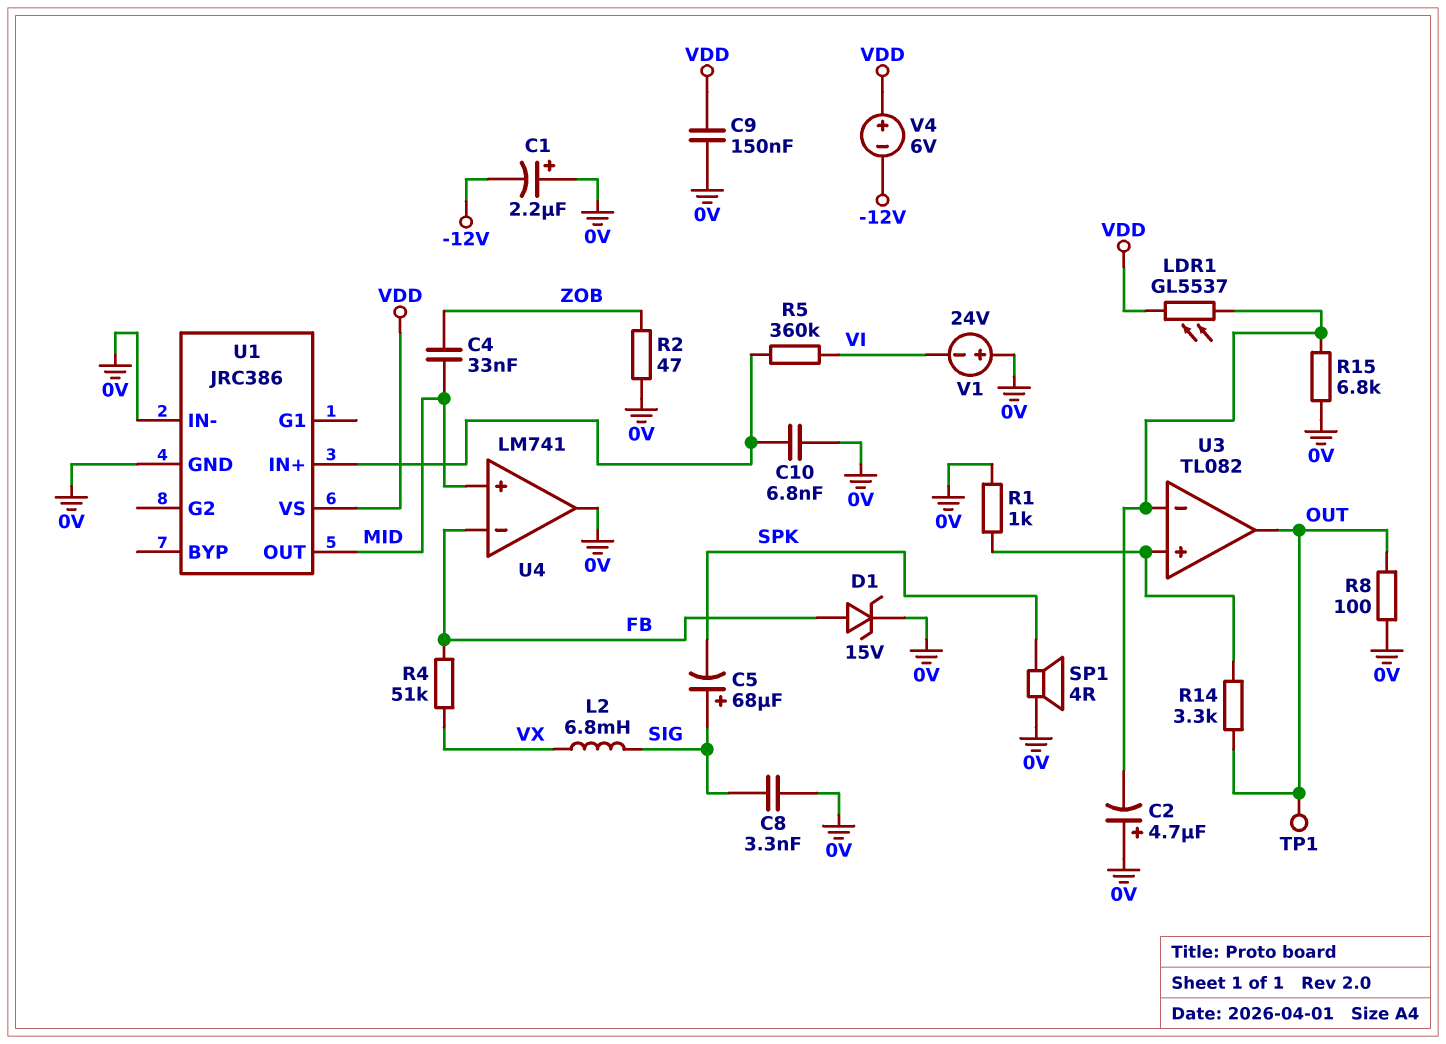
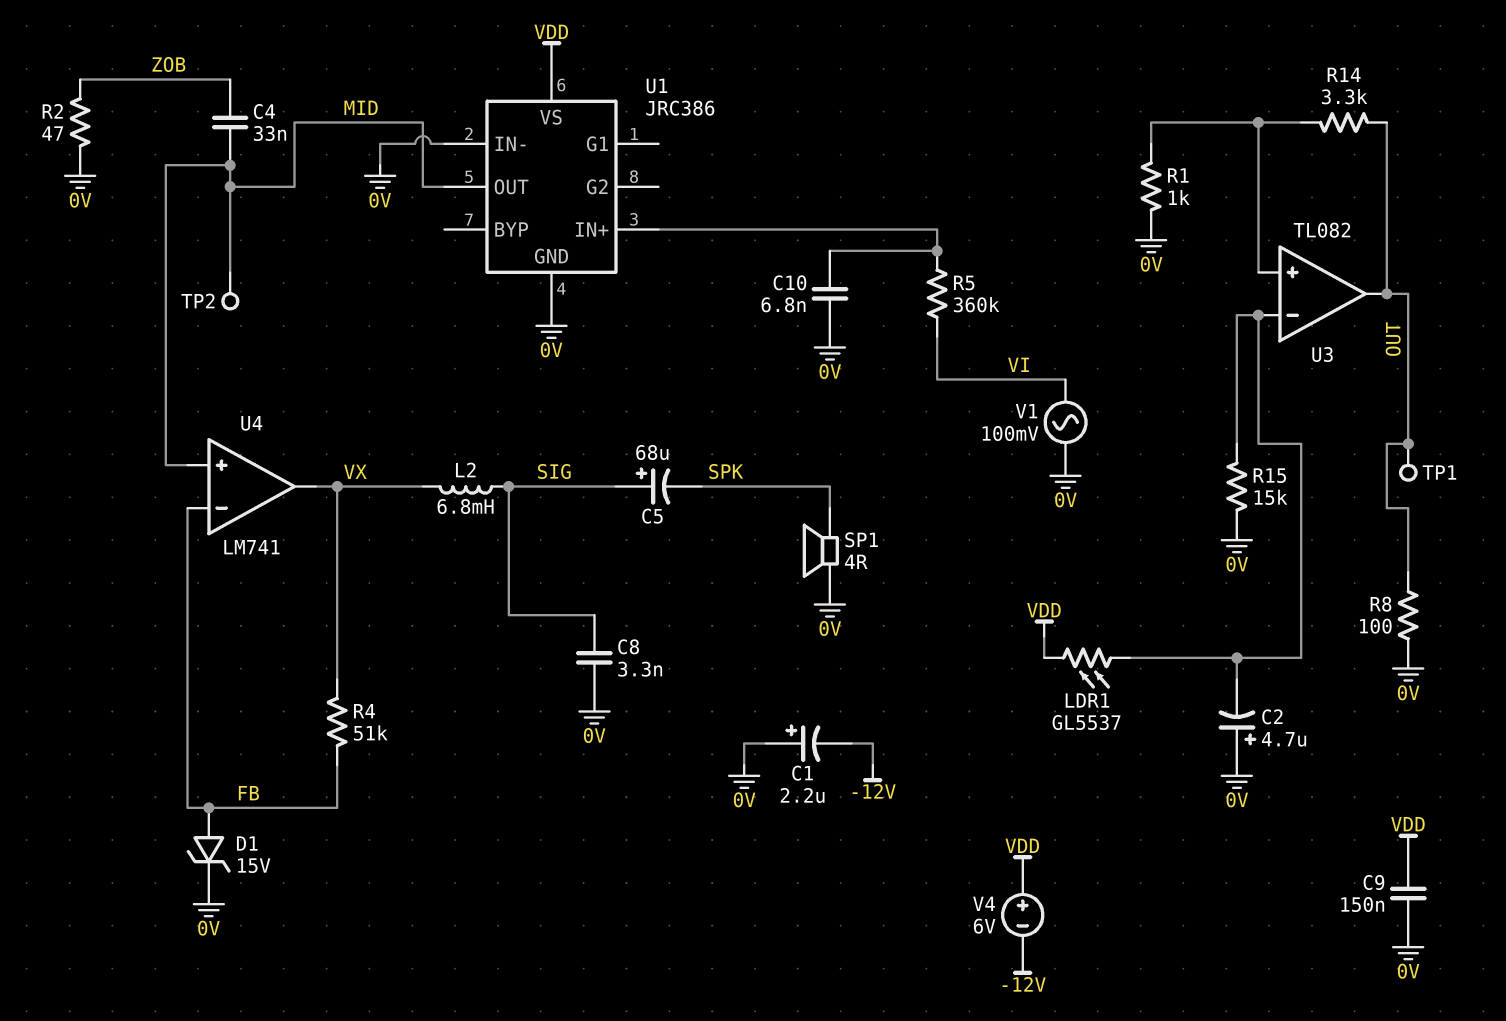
R15: 6.8k (0V, U3/in-) -> 15k (0V, U3/in-)
TP2: none -> test point (MID)
U4 pin out: 0V -> VX
V1: 24V (plus 0V, minus VI) -> AC 100mV (0V, VI)

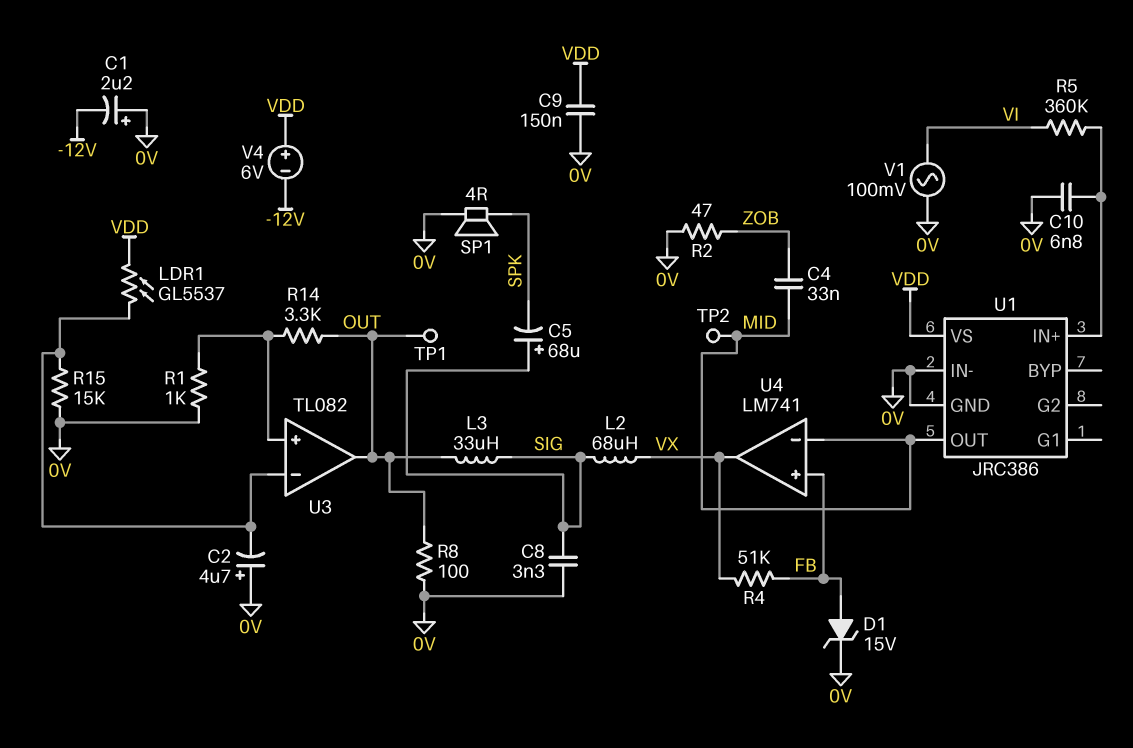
L2: 6.8mH (SIG, VX) -> 68uH (SIG, VX)
L3: none -> 33uH (OUT, SIG)
U4 pin in+: MID -> FB
U4 pin in-: FB -> MID

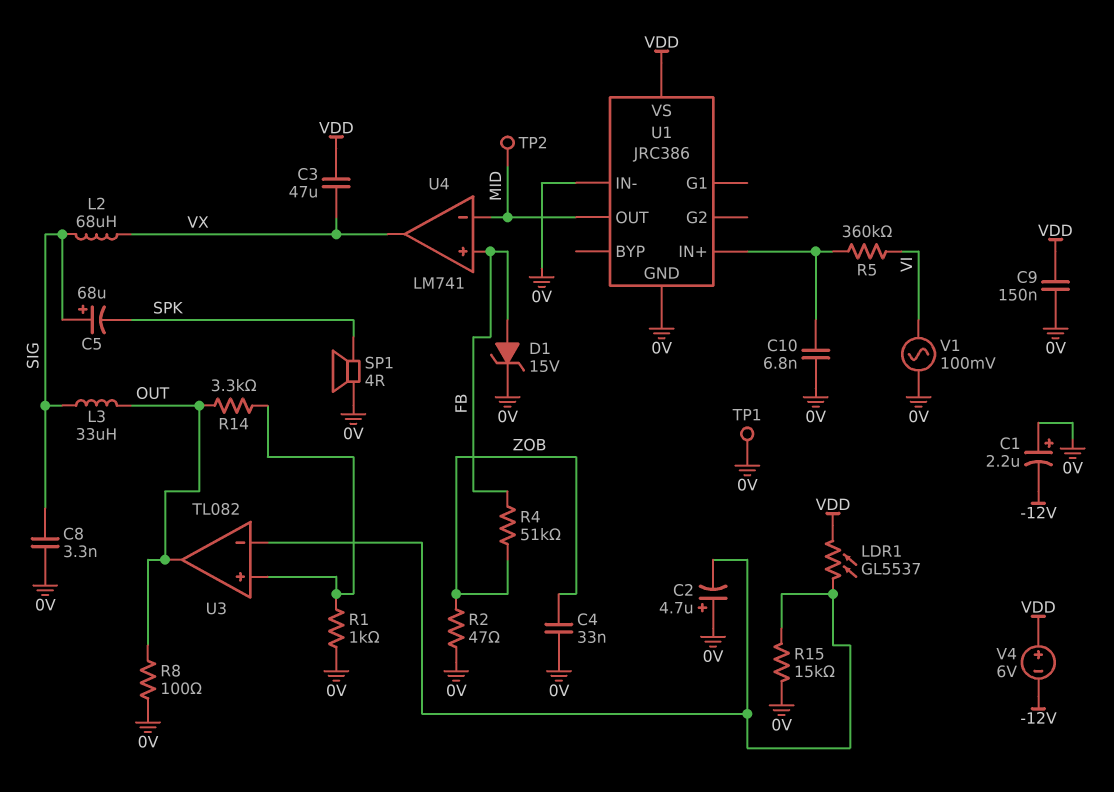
C3: none -> 47uF (VDD, VX)
C4: 33nF (MID, ZOB) -> 33nF (0V, ZOB)
R4: 51k (FB, VX) -> 51k (FB, ZOB)
TP1: test point (OUT) -> test point (0V)

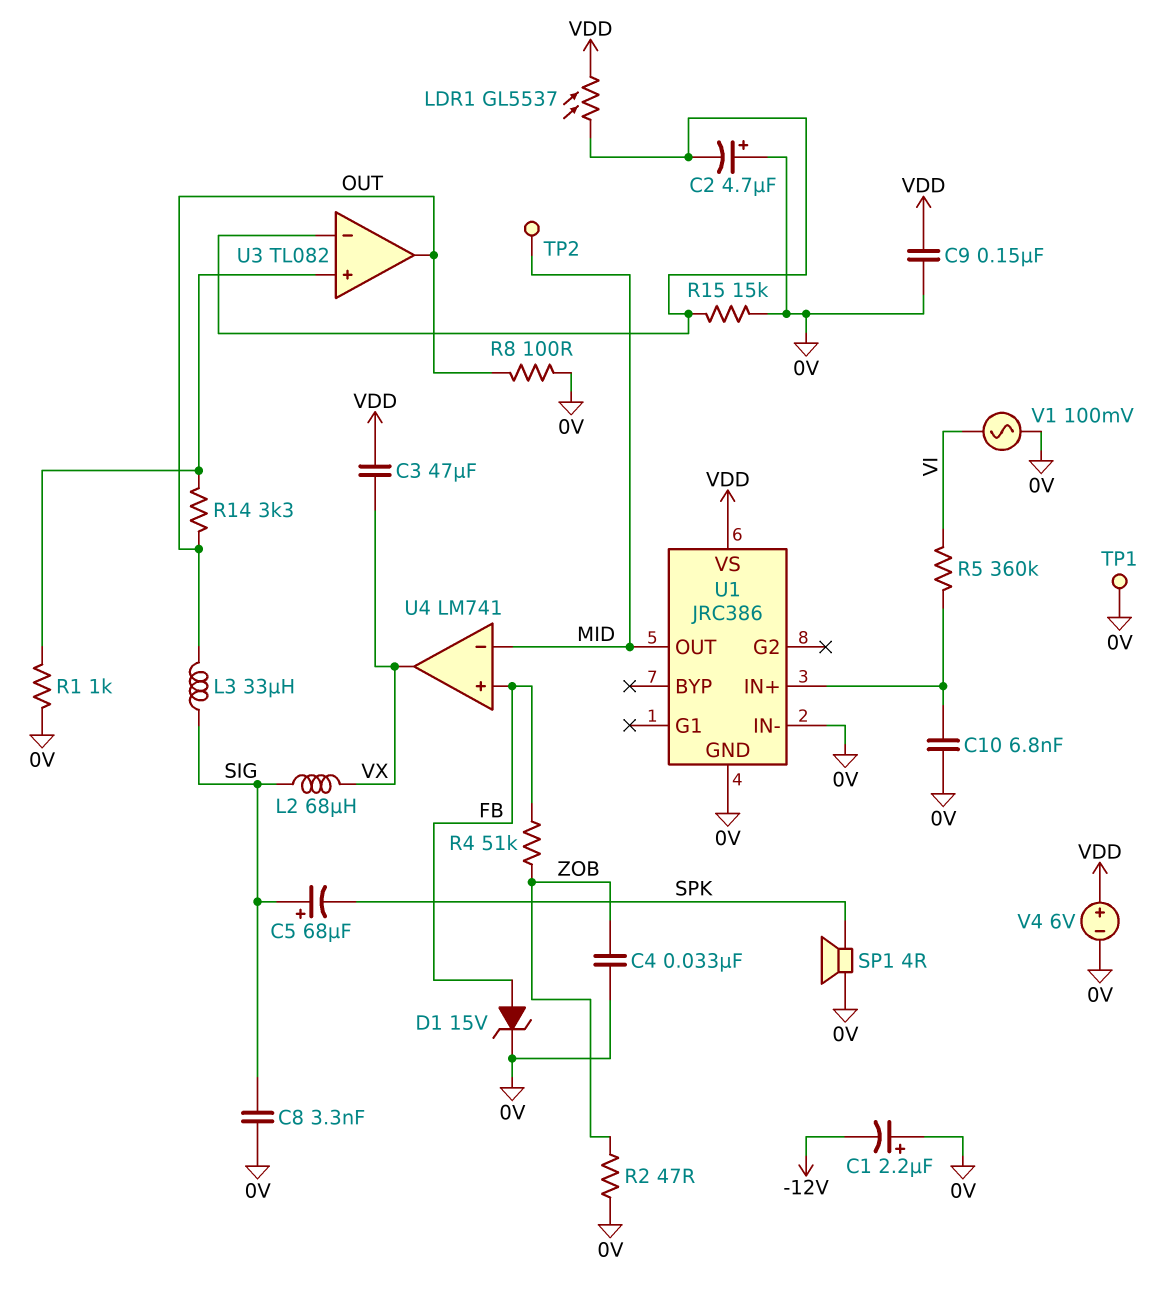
V4: 6V (plus VDD, minus -12V) -> 6V (plus VDD, minus 0V)

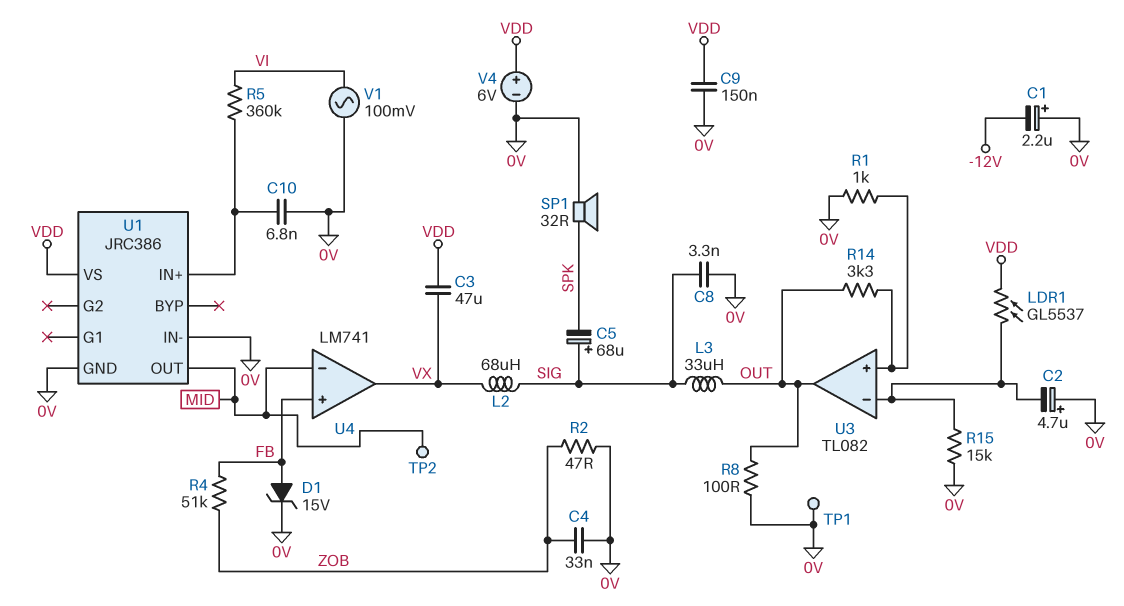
SP1: speaker 4R (0V, SPK) -> speaker 32R (0V, SPK)

